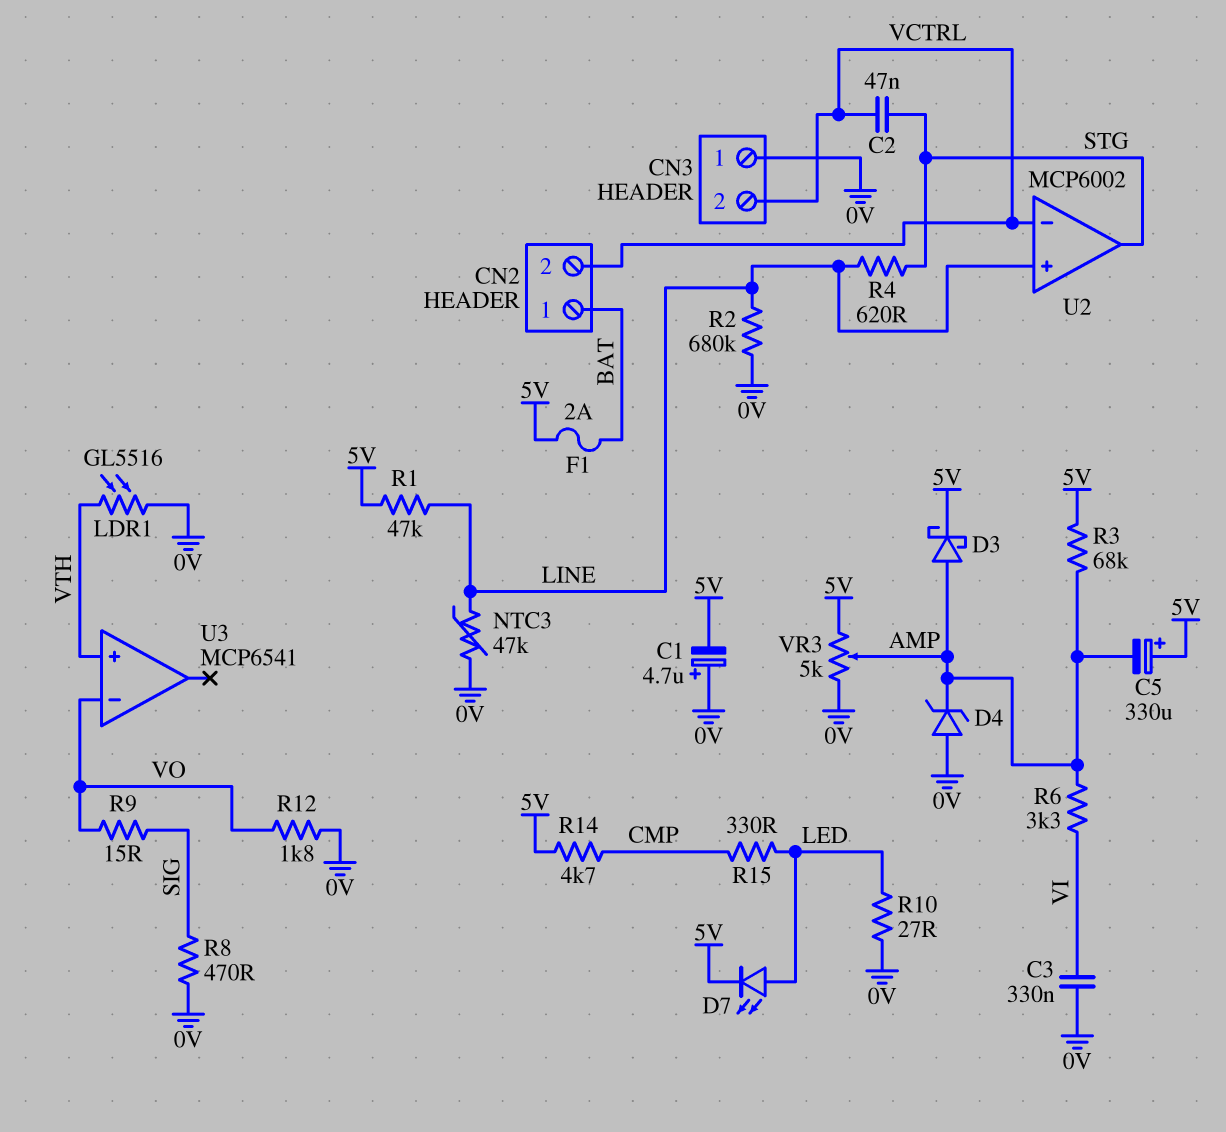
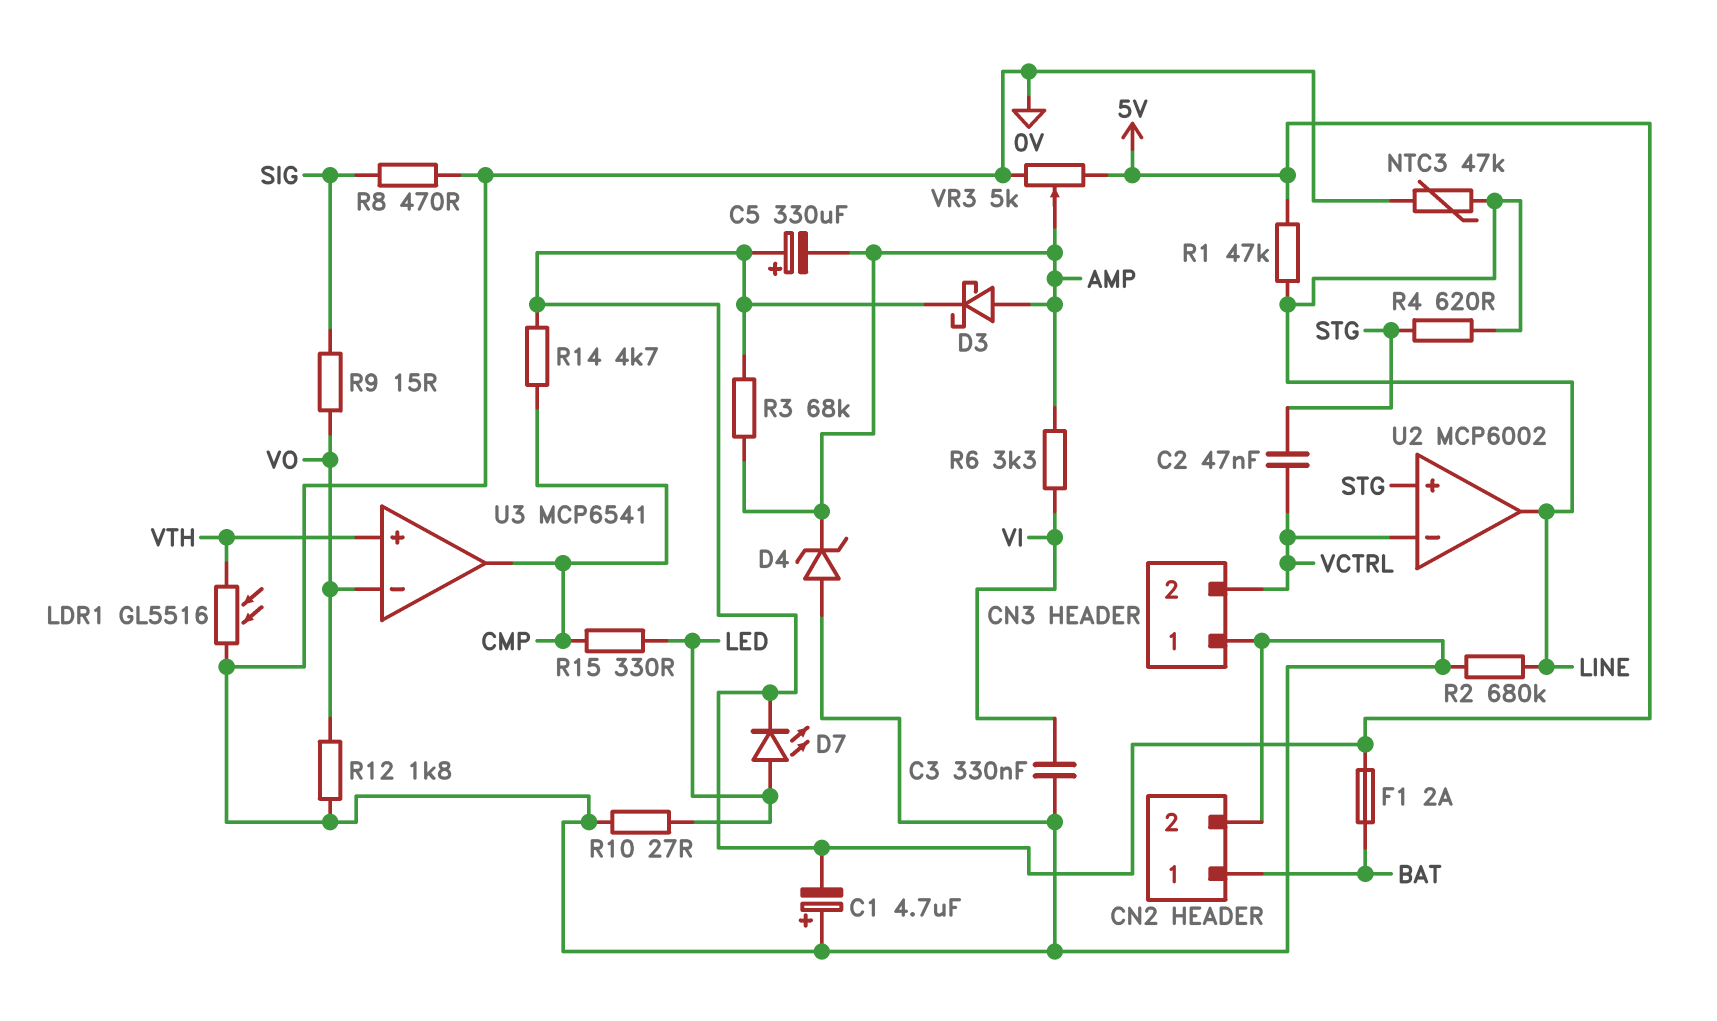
CN2 pin 2: VCTRL -> 0V
U2 pin in+: LINE -> STG
U2 pin out: STG -> LINE
U3 pin out: none -> CMP

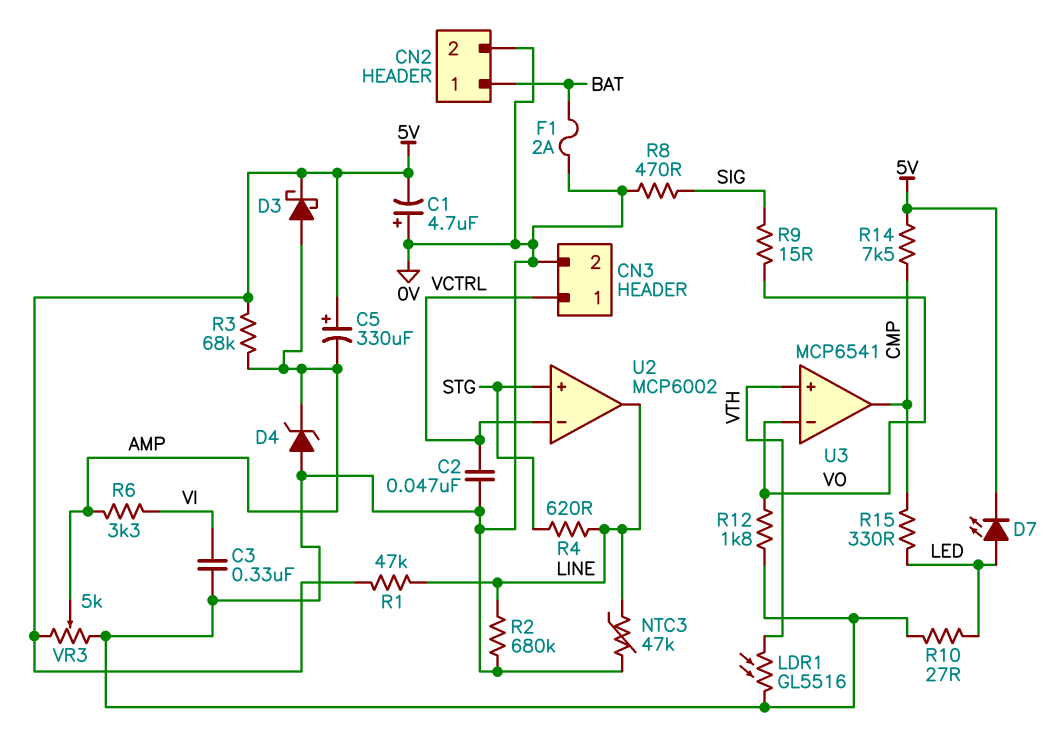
C2: 47nF (STG, VCTRL) -> 47nF (0V, VCTRL)
CN3 pin 1: 0V -> VCTRL
CN3 pin 2: VCTRL -> 0V
F1: 2A (5V, BAT) -> 2A (0V, BAT)
R14: 4.7k (5V, CMP) -> 7.5k (5V, CMP)

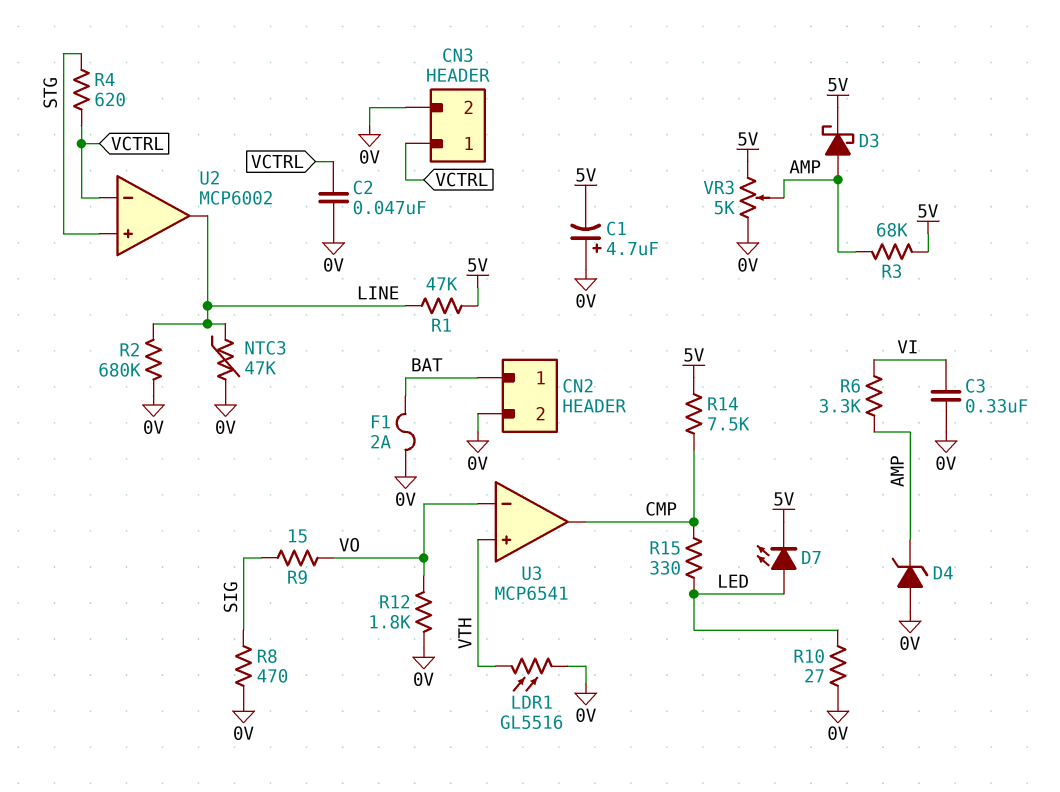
C5: 330uF (plus 5V, minus AMP) -> none
R4: 620 (LINE, STG) -> 620 (STG, VCTRL)

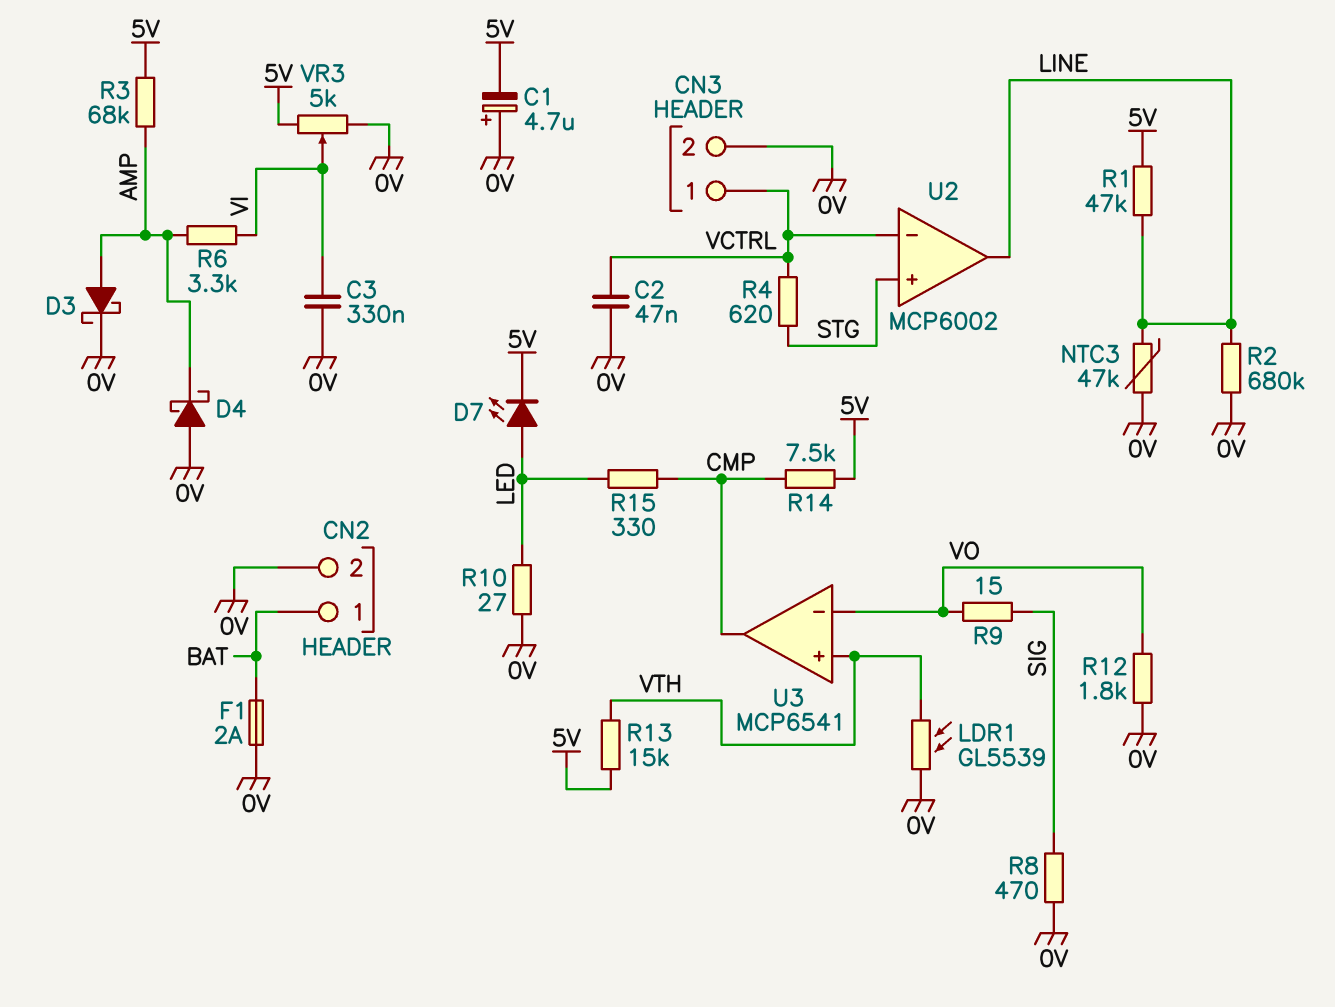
D3: schottky (A AMP, K 5V) -> schottky (A AMP, K 0V)
D4: zener (A 0V, K AMP) -> schottky (A 0V, K AMP)
LDR1: GL5516 (0V, VTH) -> GL5539 (0V, VTH)
R13: none -> 15k (5V, VTH)
VR3: 5k (0V, 5V, wiper AMP) -> 5k (0V, 5V, wiper VI)

